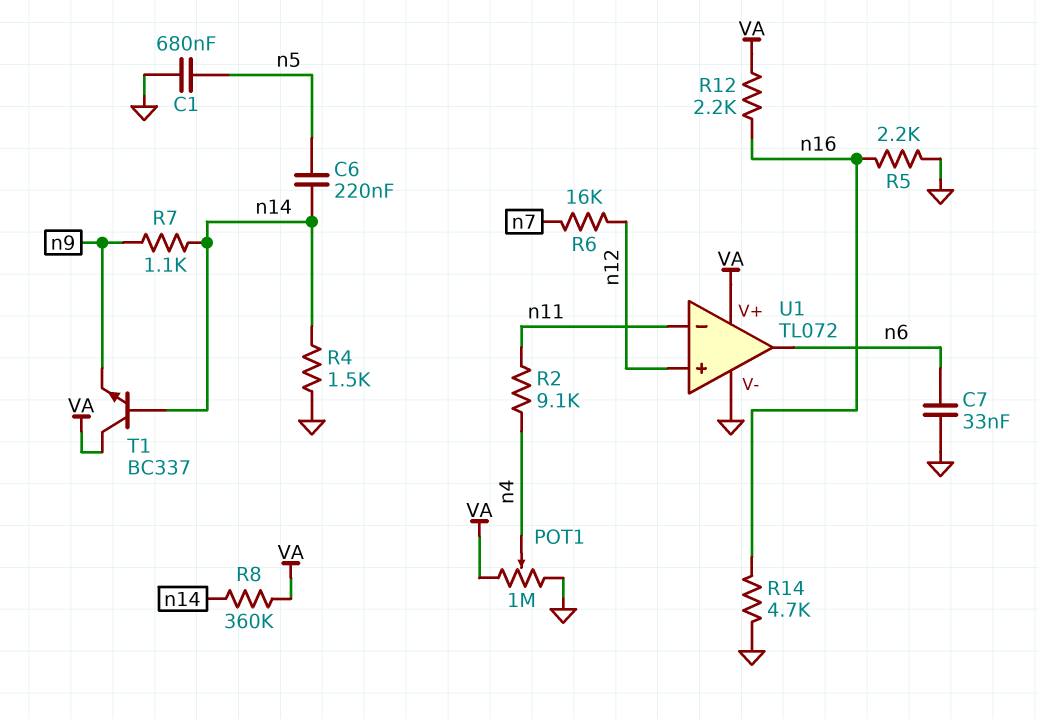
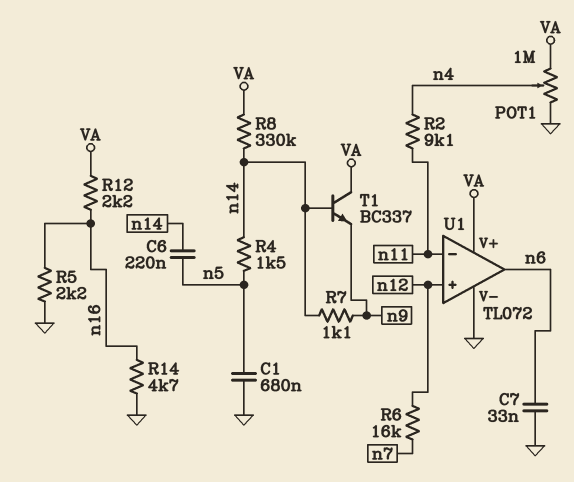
R4: 1.5k (GND, n14) -> 1.5k (n5, n14)
R8: 360k (VA, n14) -> 330k (VA, n14)

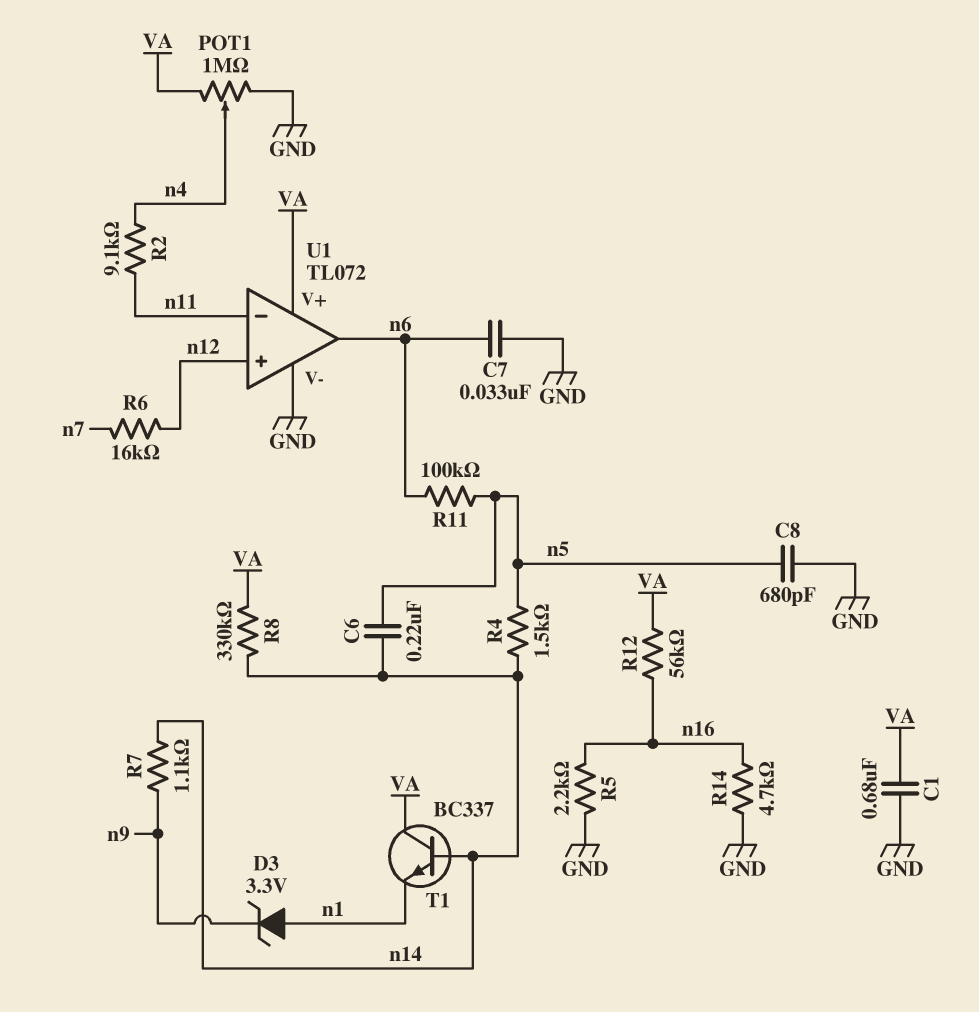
C1: 680nF (GND, n5) -> 680nF (GND, VA)
C8: none -> 680pF (GND, n5)
D3: none -> zener 3.3V (A n1, K n9)
R11: none -> 100k (n5, n6)
R12: 2.2k (VA, n16) -> 56k (VA, n16)
T1: NPN BC337 (B n14, C VA, E n9) -> NPN BC337 (B n14, C VA, E n1)

